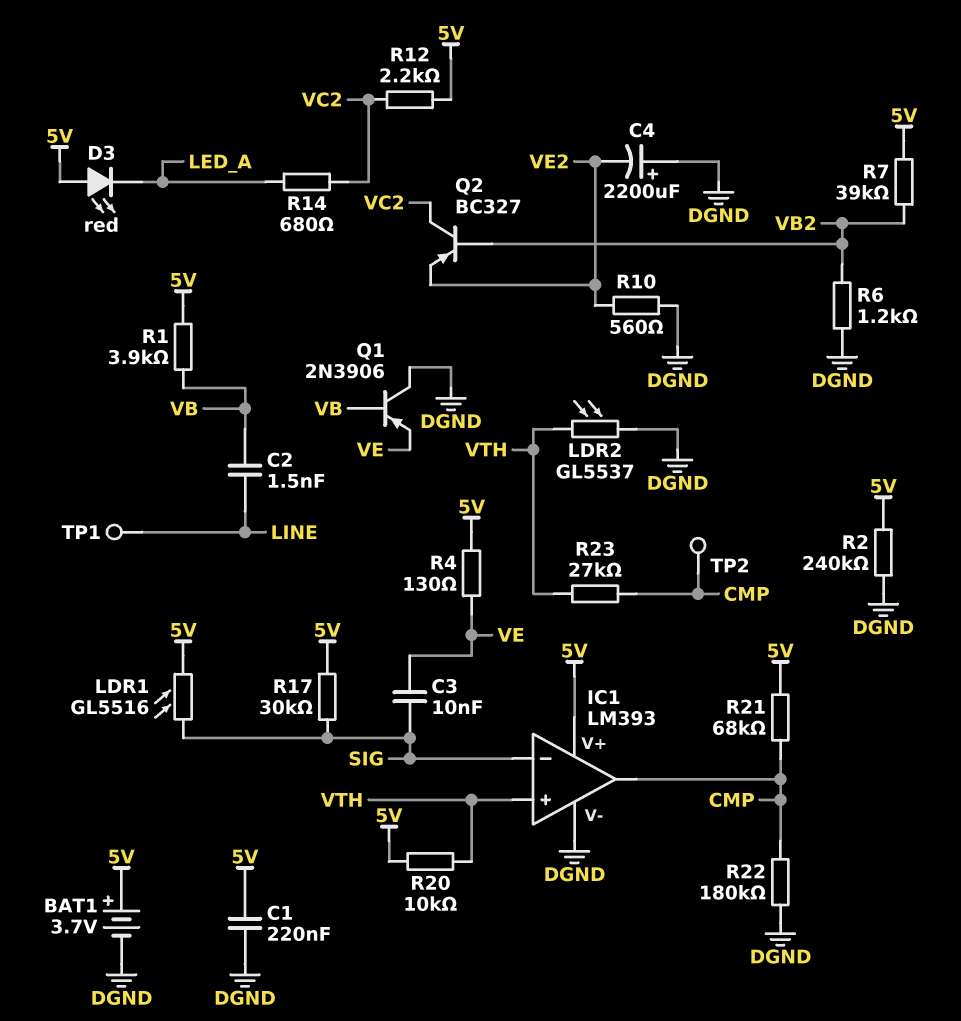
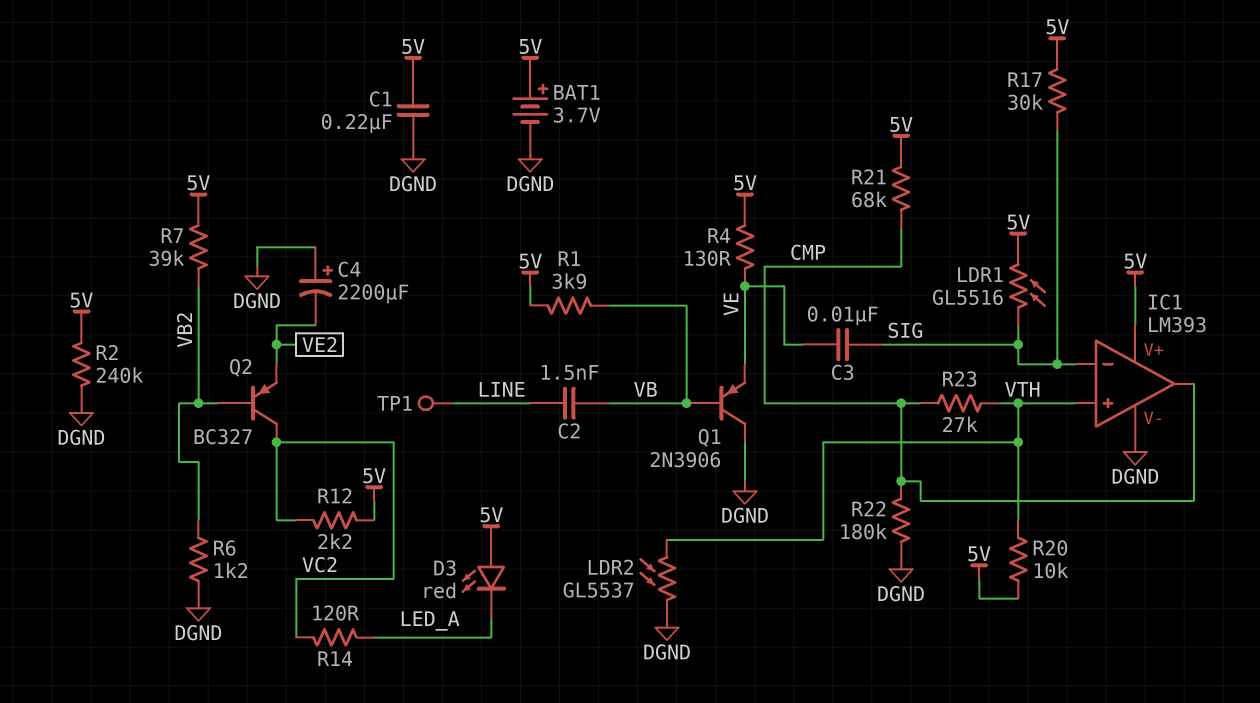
R10: 560 (DGND, VE2) -> none
R14: 680 (LED_A, VC2) -> 120 (LED_A, VC2)
TP2: test point (CMP) -> none

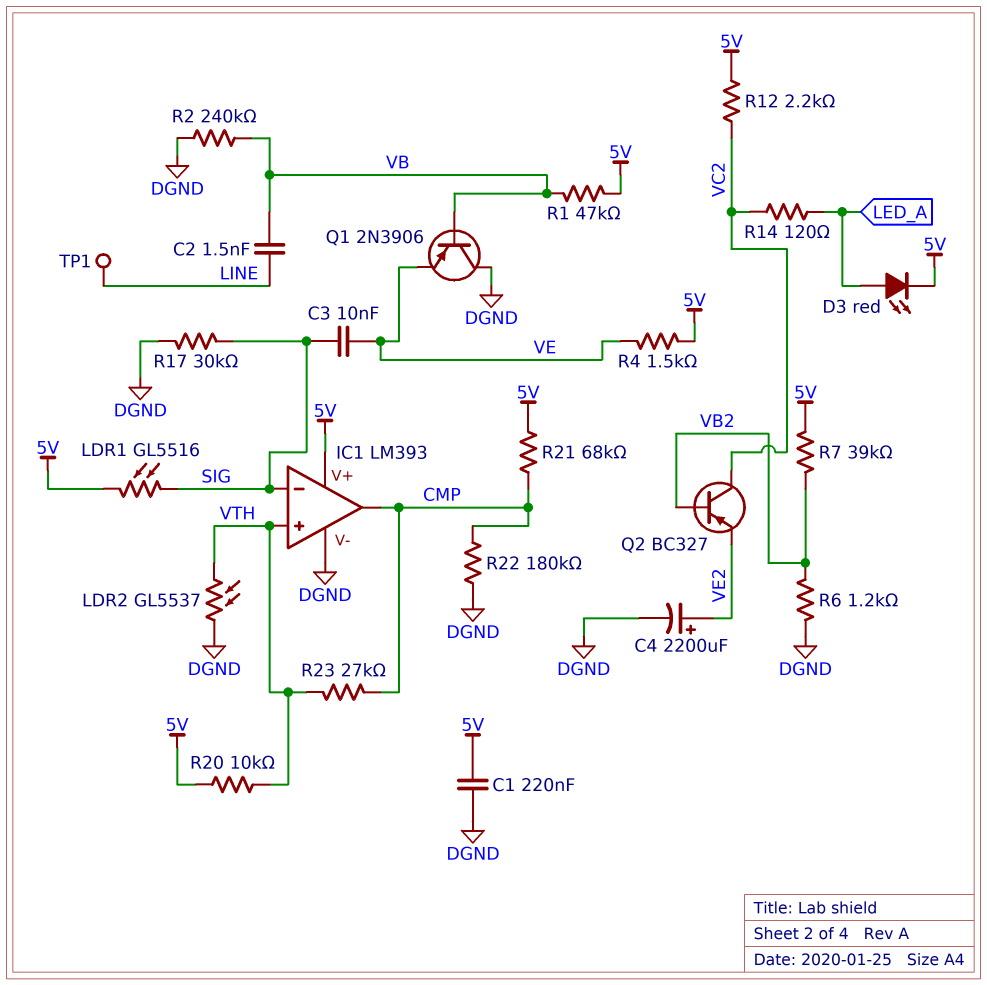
BAT1: 3.7V (plus 5V, minus DGND) -> none
C4: 2200uF (plus DGND, minus VE2) -> 2200uF (plus VE2, minus DGND)
D3: LED red (A 5V, K LED_A) -> LED red (A LED_A, K 5V)
R1: 3.9k (5V, VB) -> 47k (5V, VB)
R2: 240k (5V, DGND) -> 240k (DGND, VB)
R4: 130 (5V, VE) -> 1.5k (5V, VE)
R17: 30k (5V, SIG) -> 30k (DGND, SIG)

